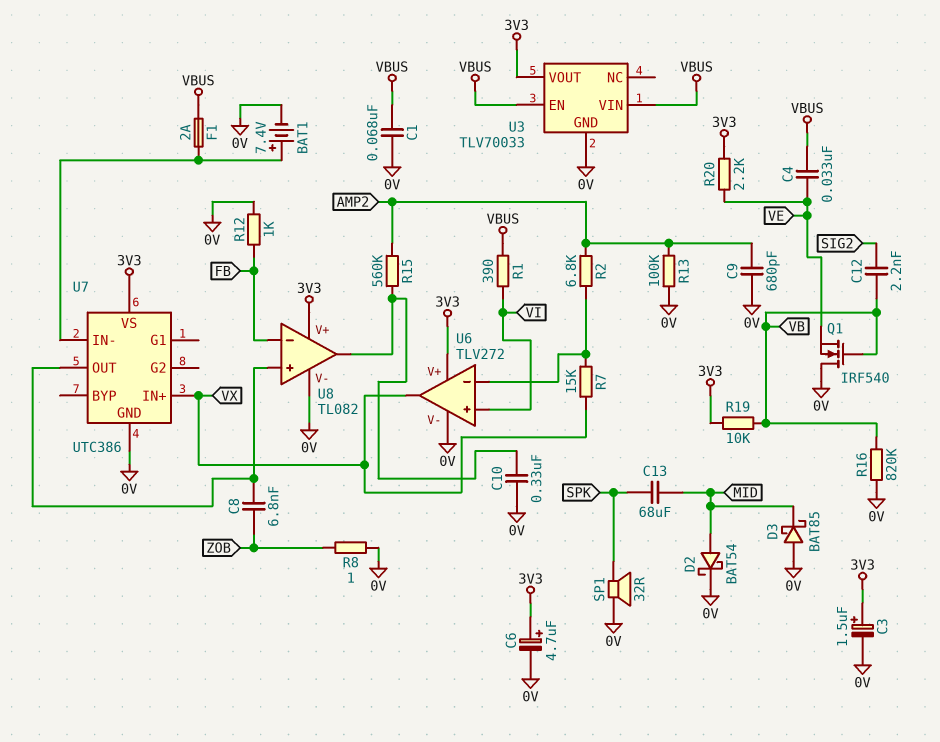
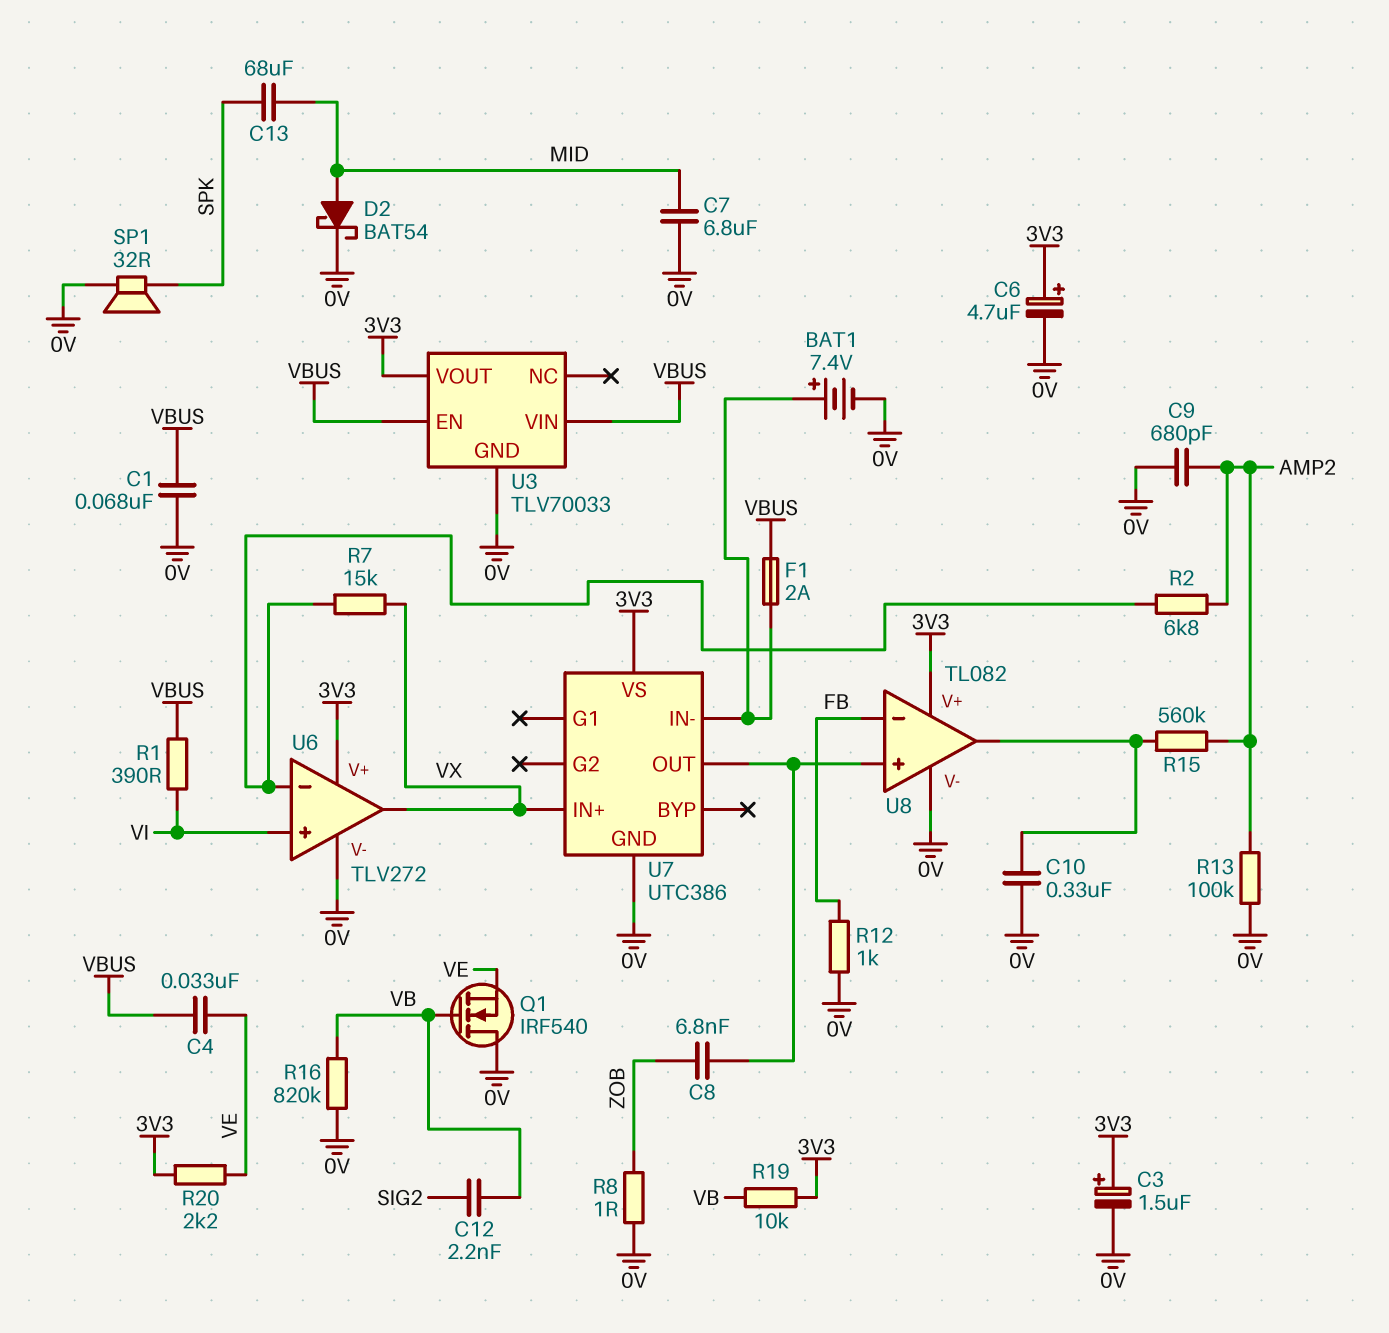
C7: none -> 6.8uF (0V, MID)
D3: schottky BAT85 (A 0V, K MID) -> none

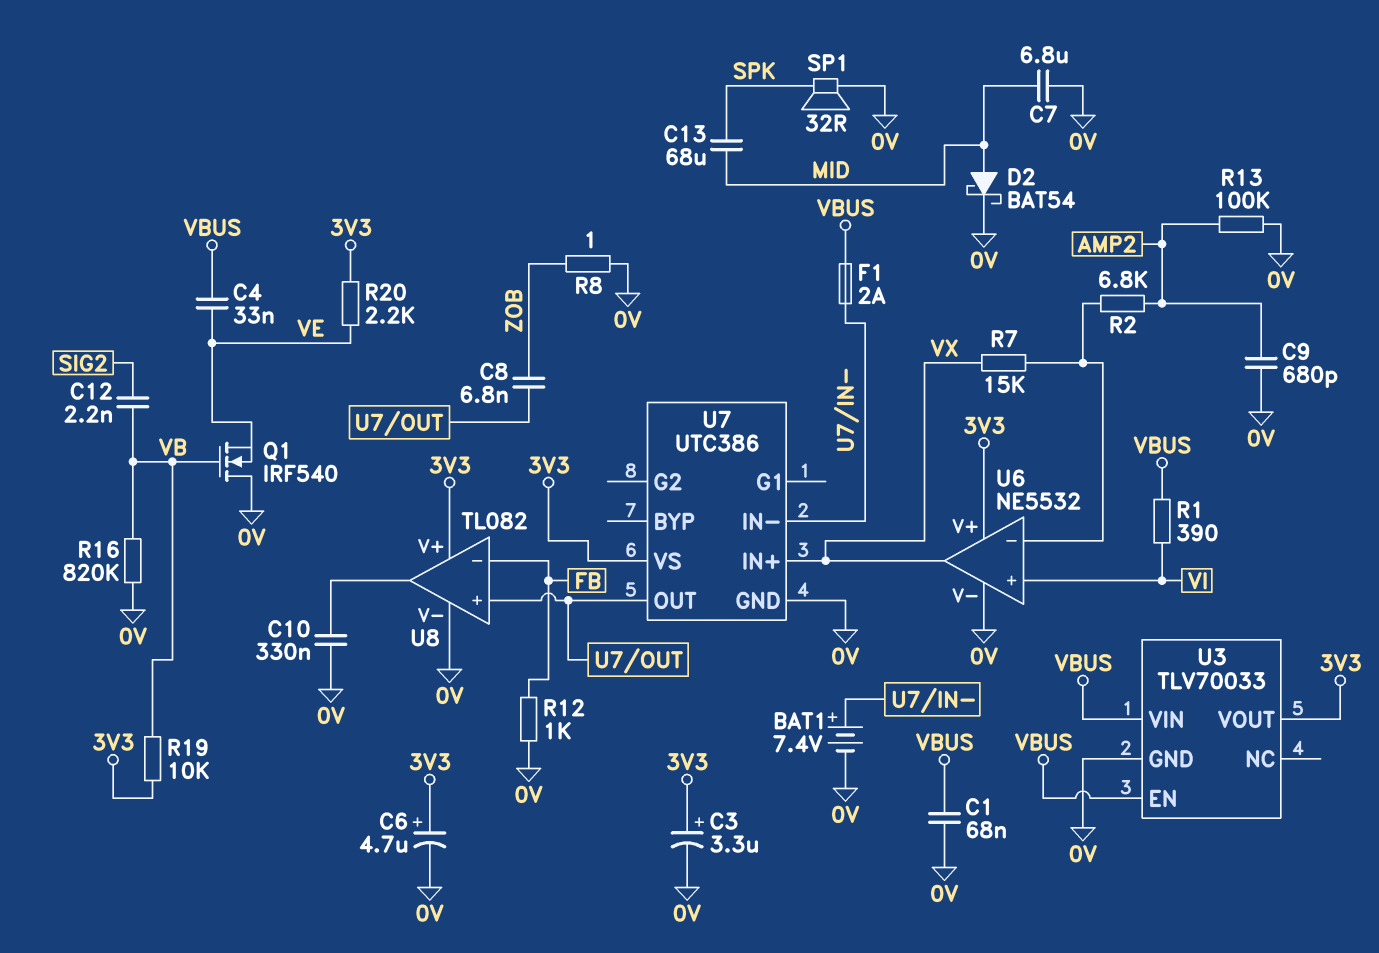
C3: 1.5uF (plus 3V3, minus 0V) -> 3.3uF (plus 3V3, minus 0V)
R15: 560k (AMP2, U8/out) -> none
U6: TLV272 -> NE5532

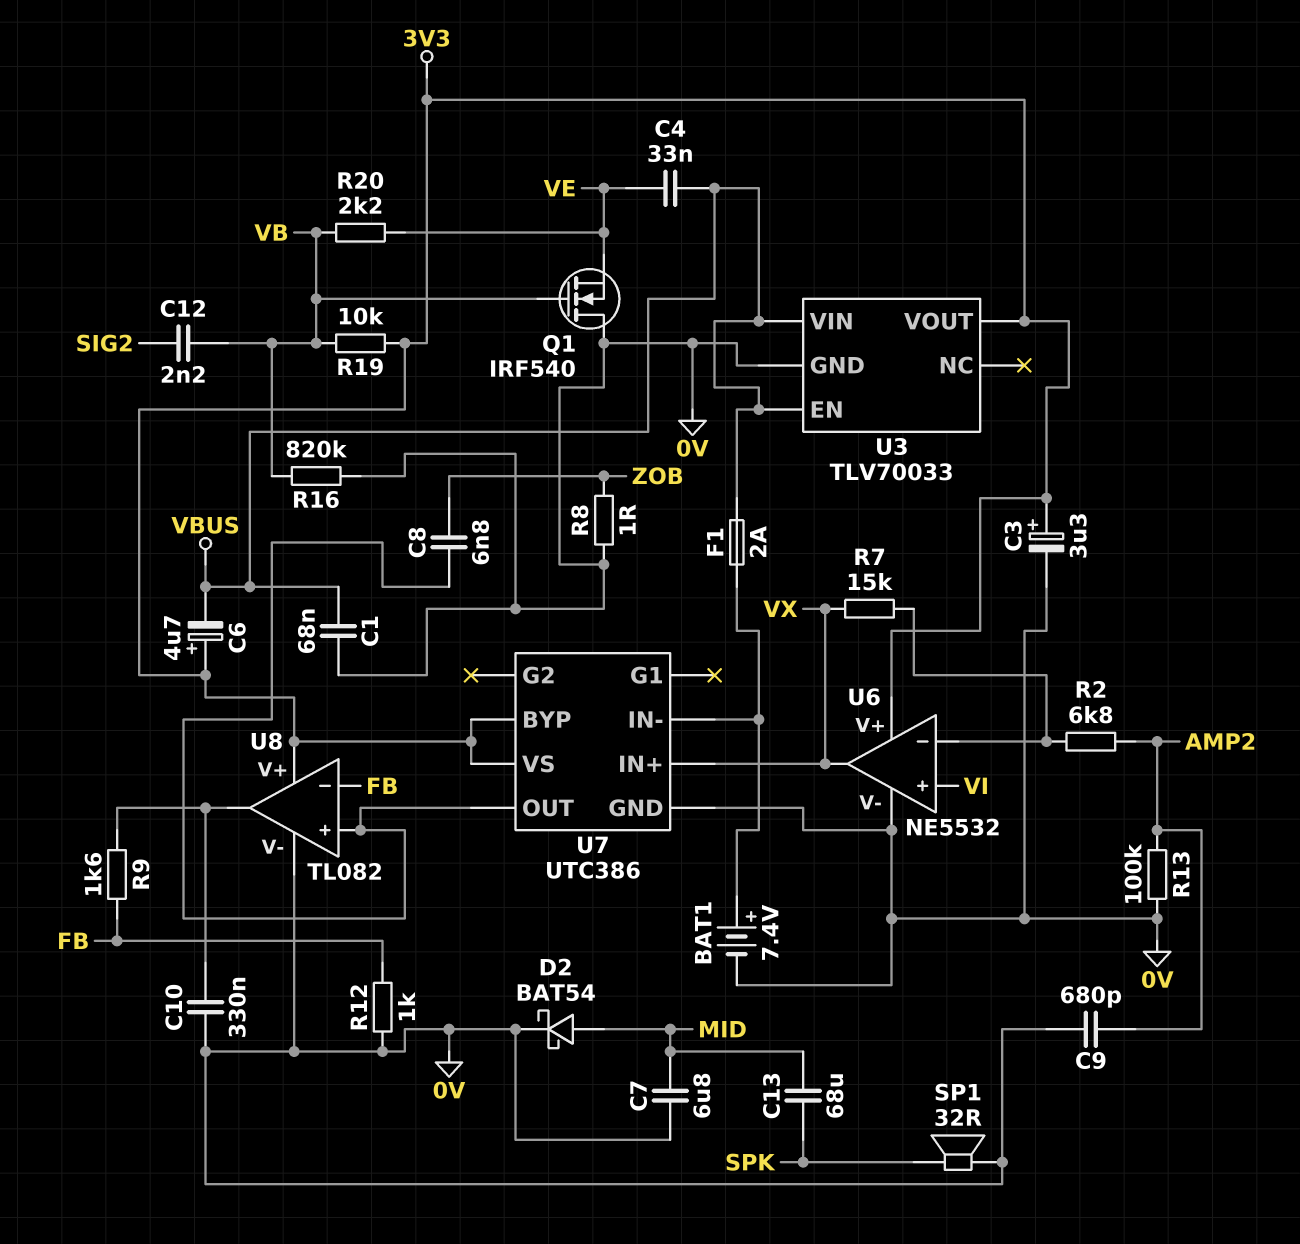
C6: 4.7uF (plus 3V3, minus 0V) -> 4.7uF (plus 3V3, minus VBUS)
R1: 390 (VBUS, VI) -> none
R9: none -> 1.6k (FB, U8/out)
R20: 2.2k (3V3, VE) -> 2.2k (VB, VE)
U7 pin BYP: none -> 3V3

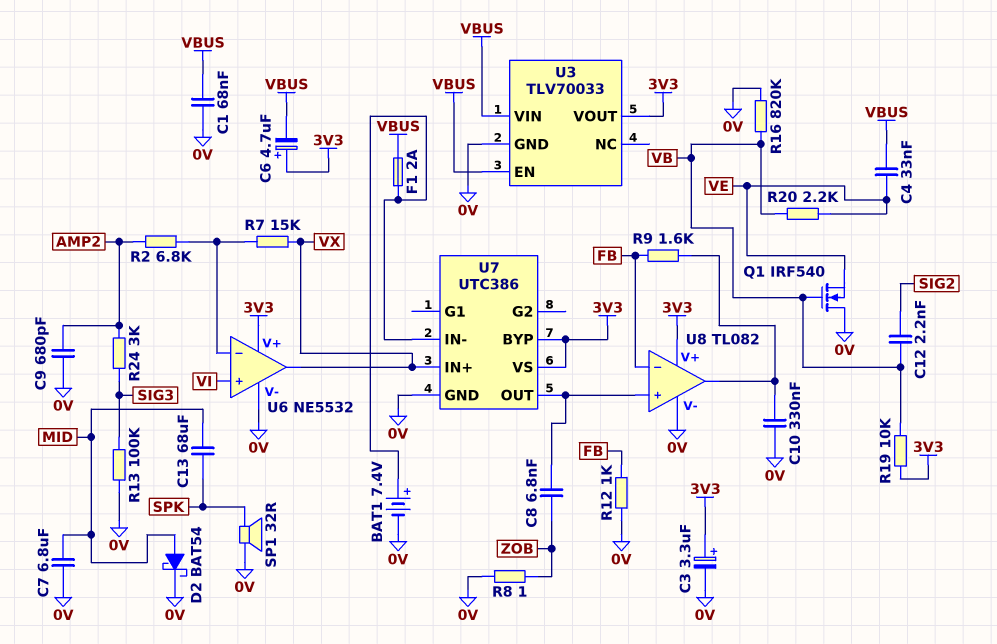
R13: 100k (0V, AMP2) -> 100k (0V, SIG3)
R24: none -> 3k (AMP2, SIG3)

